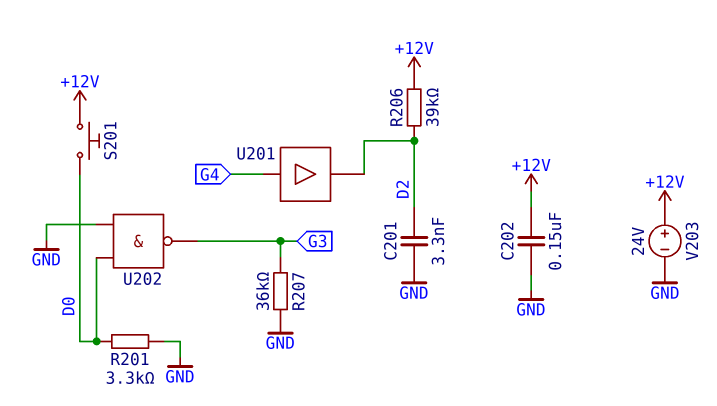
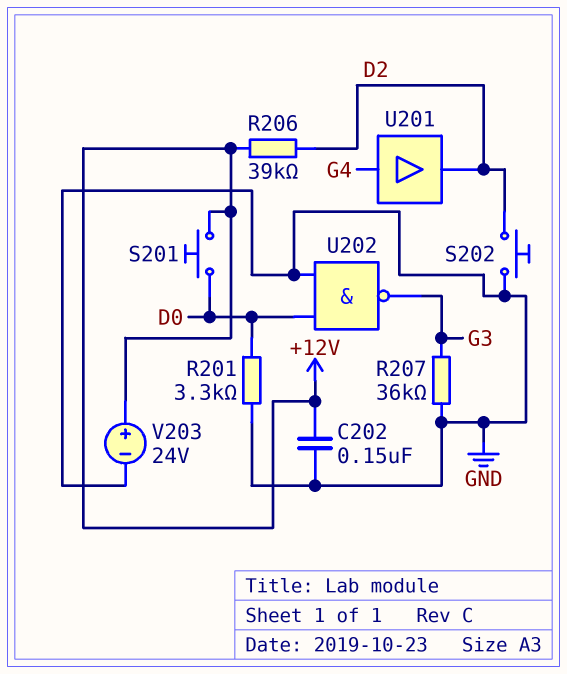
C201: 3.3nF (D2, GND) -> none
S202: none -> button (D2, GND)

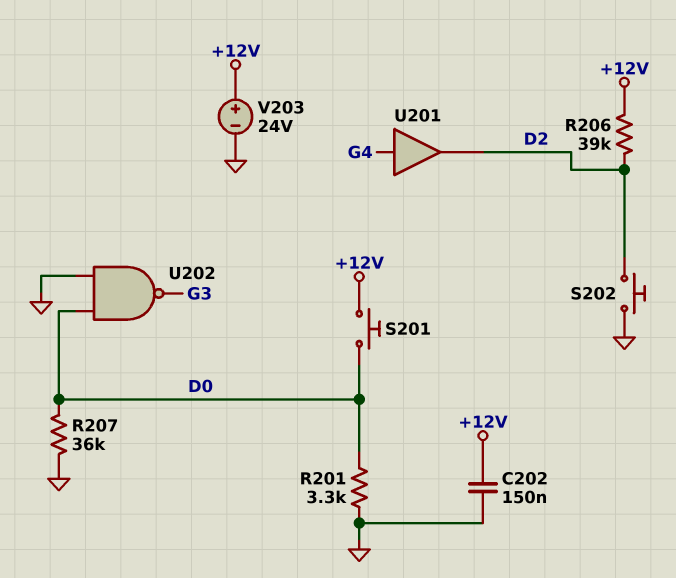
R207: 36k (G3, GND) -> 36k (D0, GND)

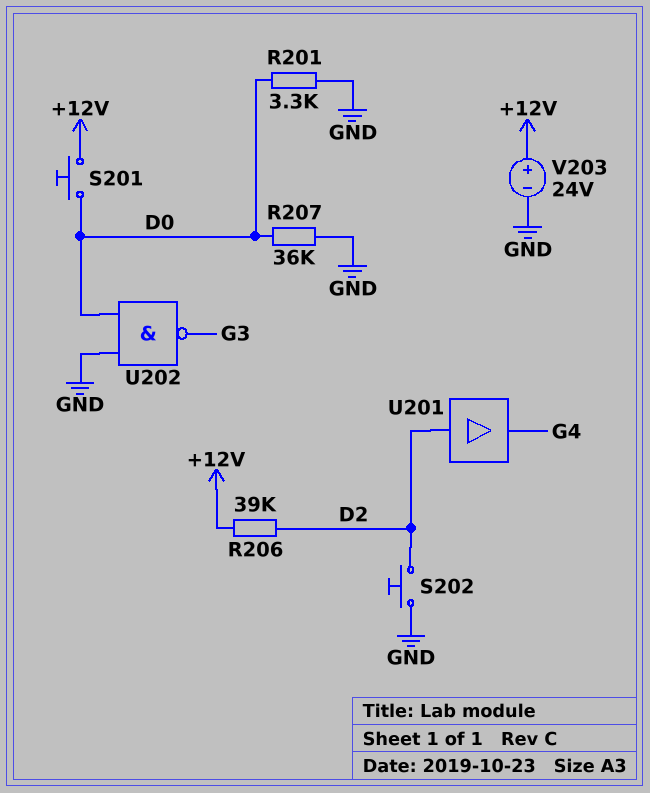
C202: 150nF (+12V, GND) -> none
U201: buffer (in G4, out D2) -> buffer (in D2, out G4)

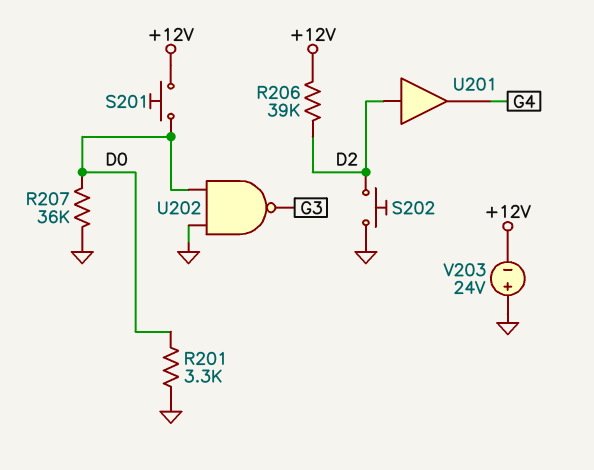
V203: 24V (plus +12V, minus GND) -> 24V (plus GND, minus +12V)

